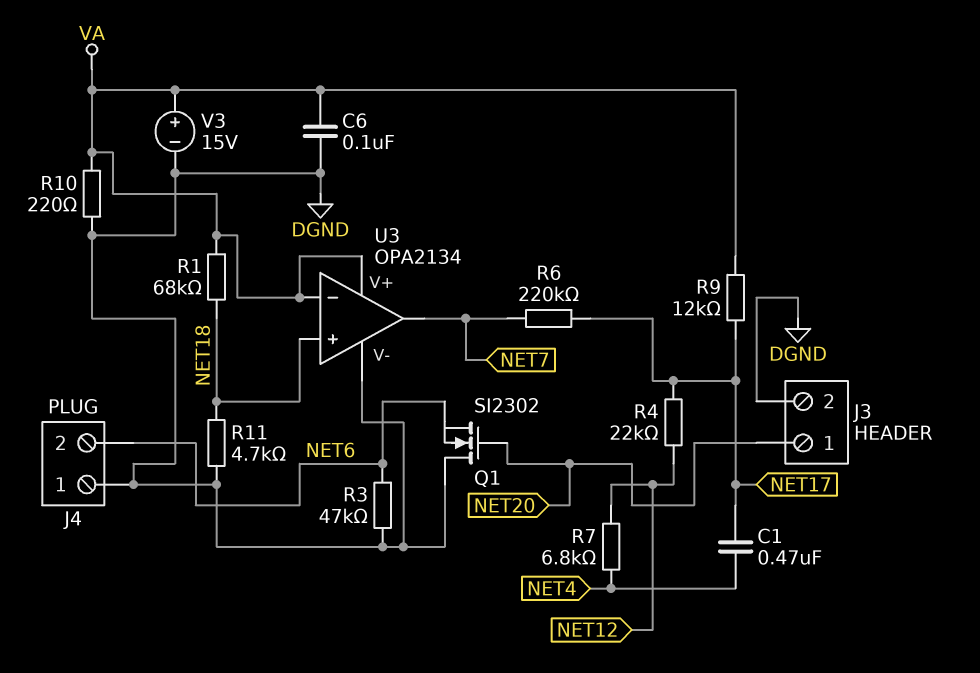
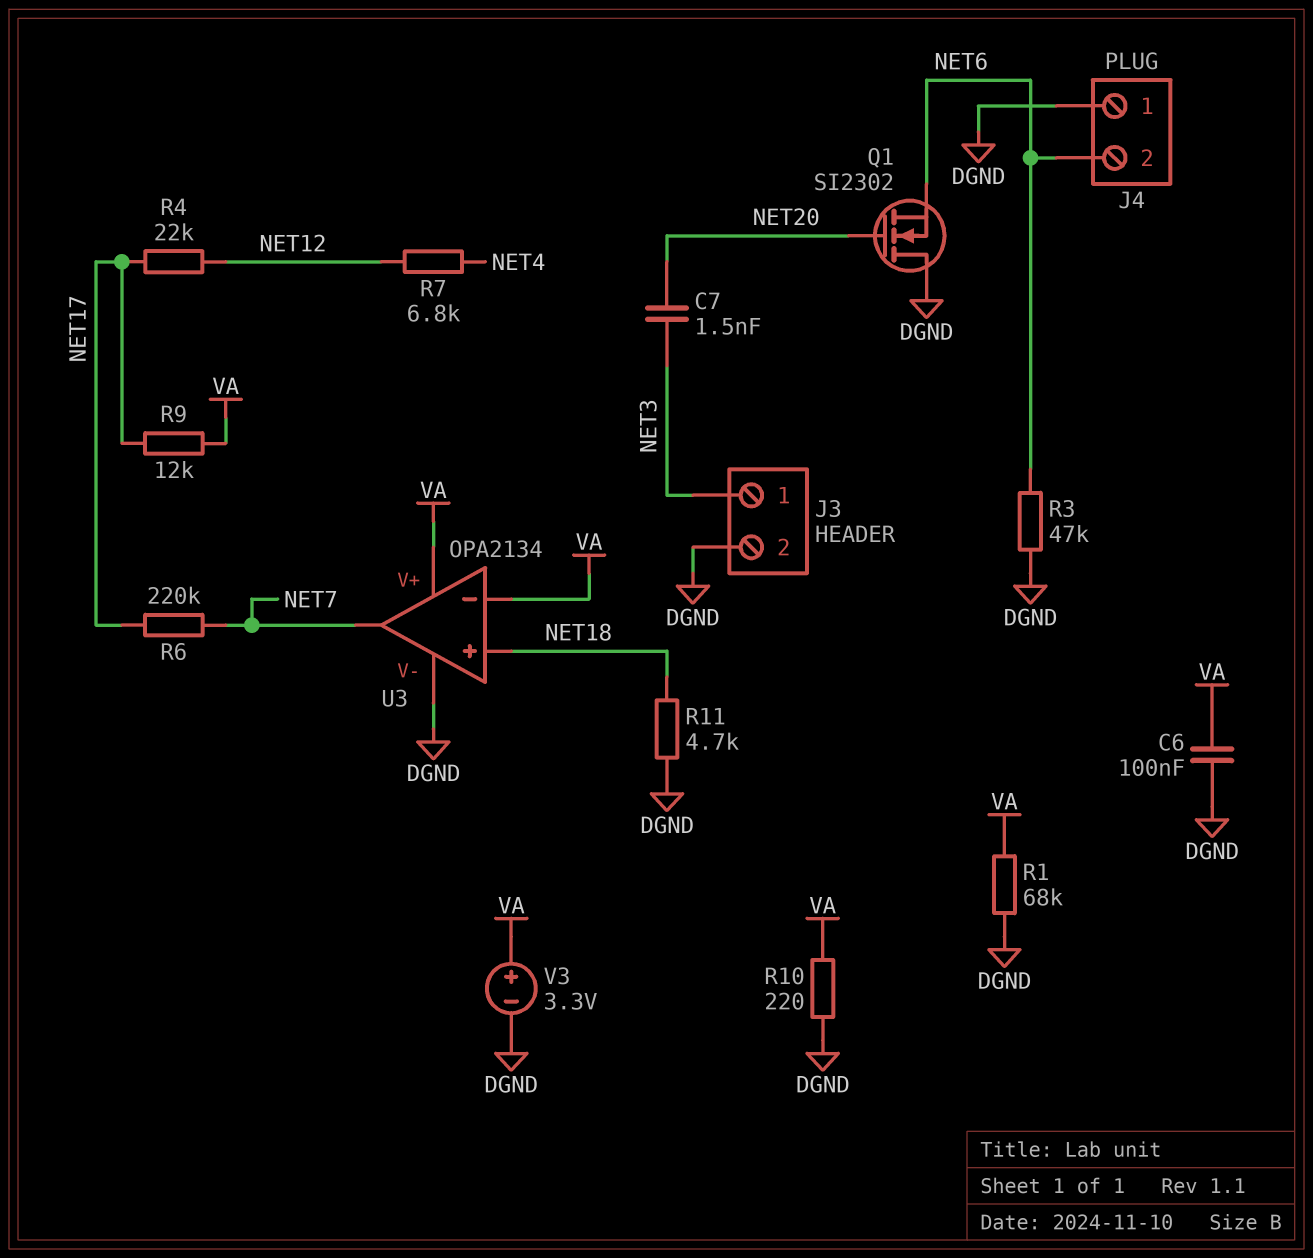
C1: 470nF (NET4, NET17) -> none
C7: none -> 1.5nF (NET3, NET20)
J3 pin 1: NET20 -> NET3
R1: 68k (NET18, VA) -> 68k (DGND, VA)
V3: 15V (plus VA, minus DGND) -> 3.3V (plus VA, minus DGND)

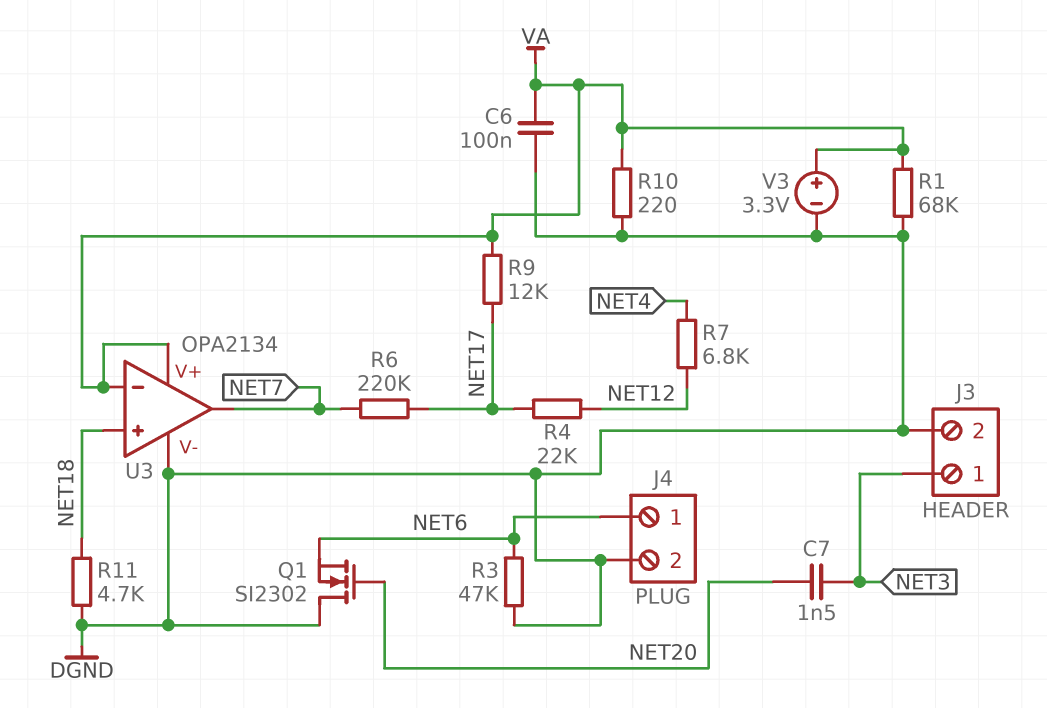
J4 pin 1: DGND -> NET6
J4 pin 2: NET6 -> DGND

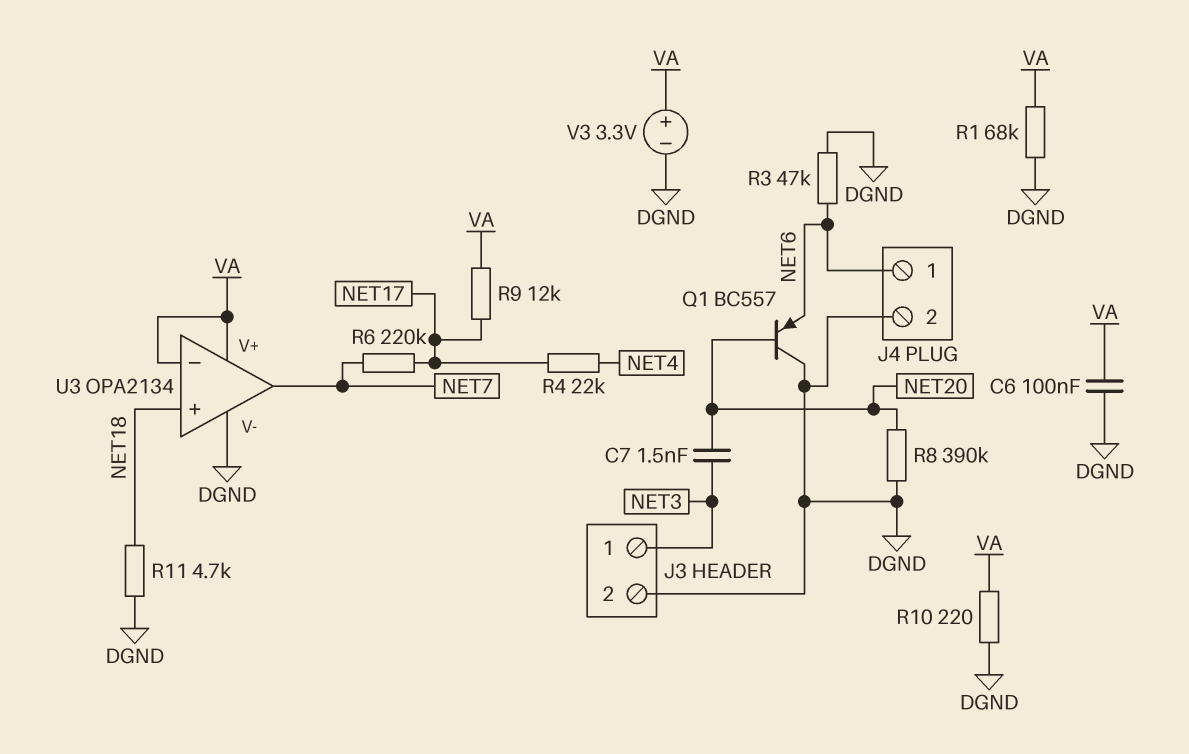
Q1: NMOS SI2302 (G NET20, D DGND, S NET6) -> PNP BC557 (B NET20, C DGND, E NET6)
R4: 22k (NET12, NET17) -> 22k (NET4, NET17)
R7: 6.8k (NET4, NET12) -> none
R8: none -> 390k (DGND, NET20)

